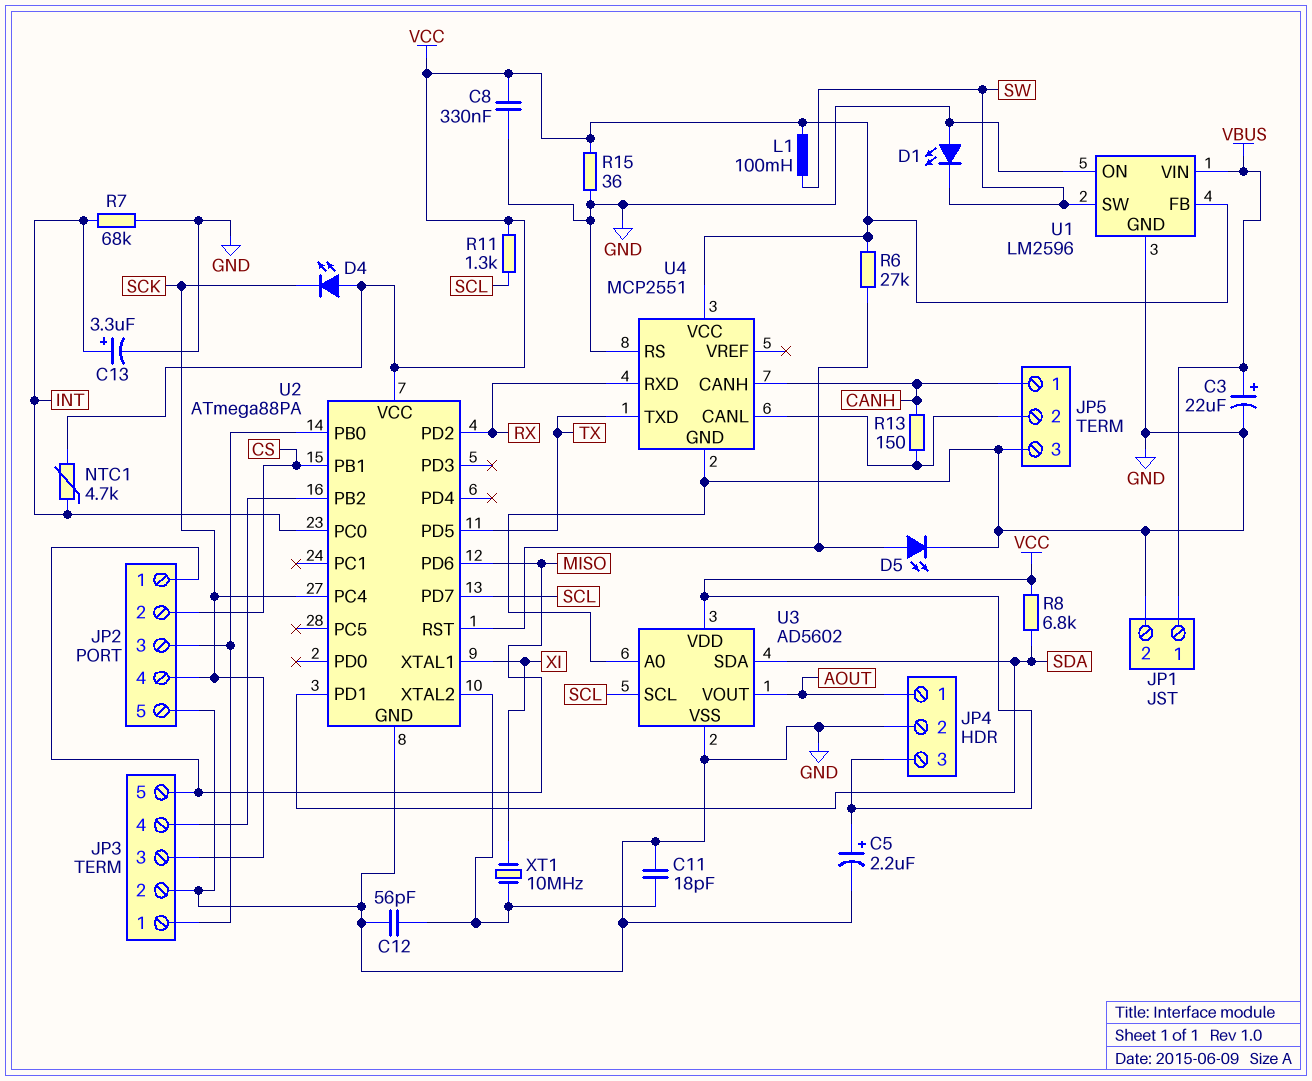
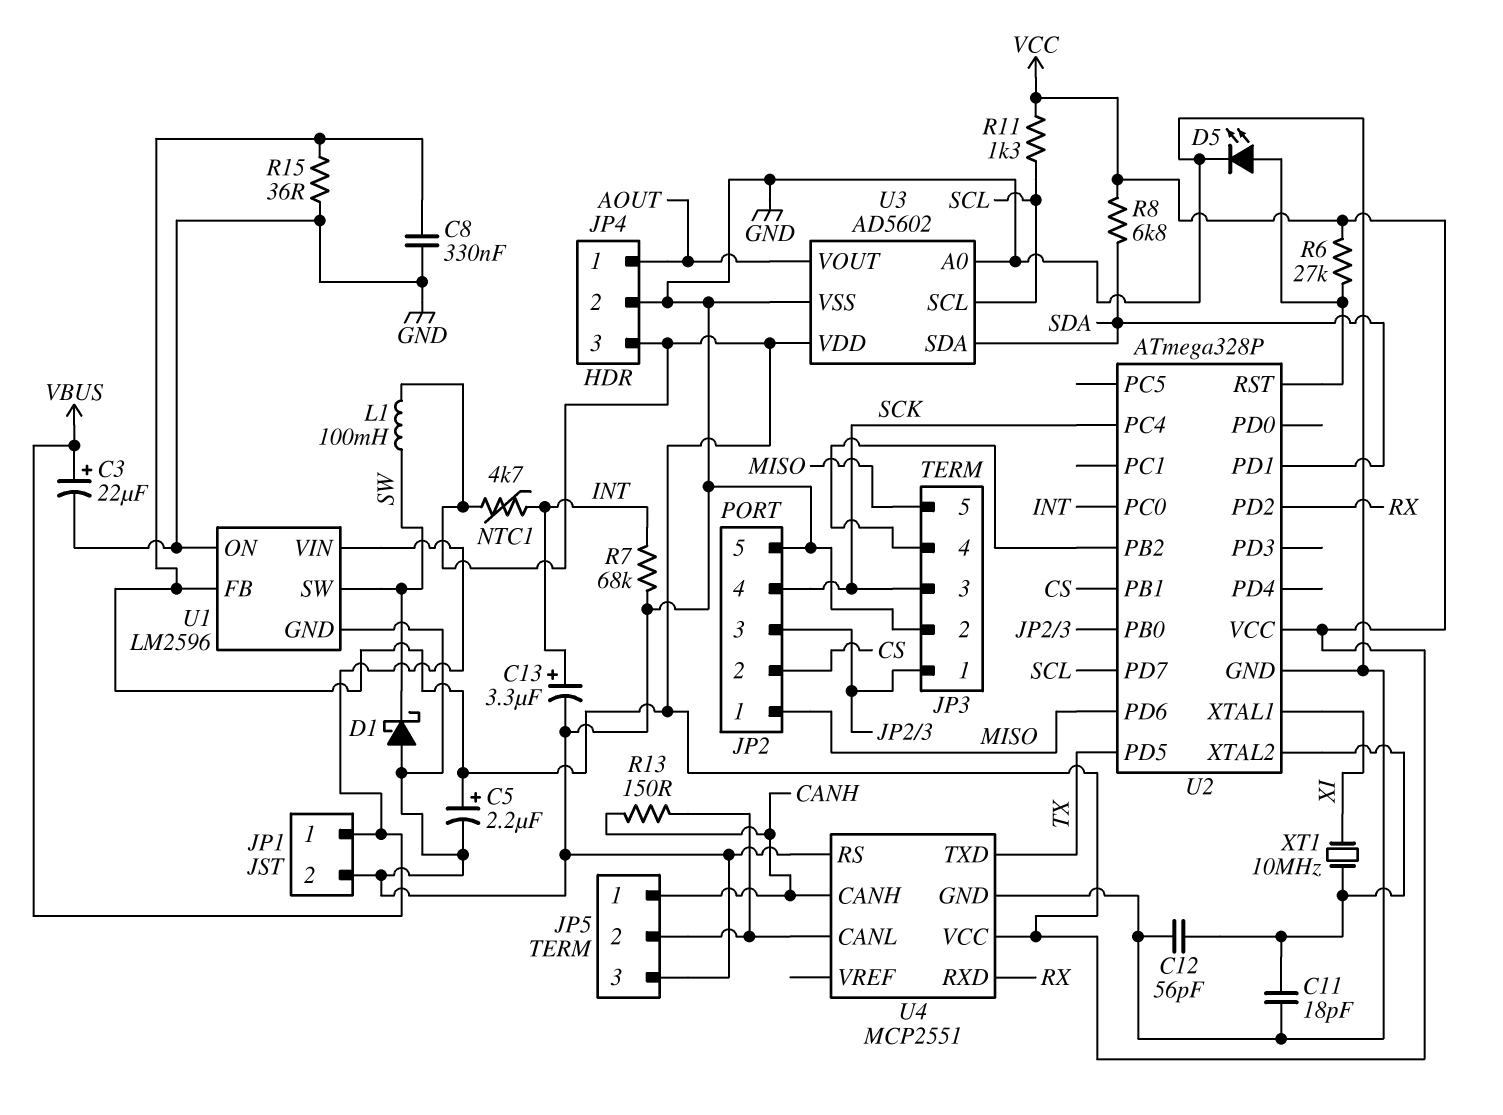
D1: LED (A GND, K SW) -> schottky (A GND, K SW)
D4: LED (A VCC, K SCK) -> none
U2: ATmega88PA -> ATmega328P

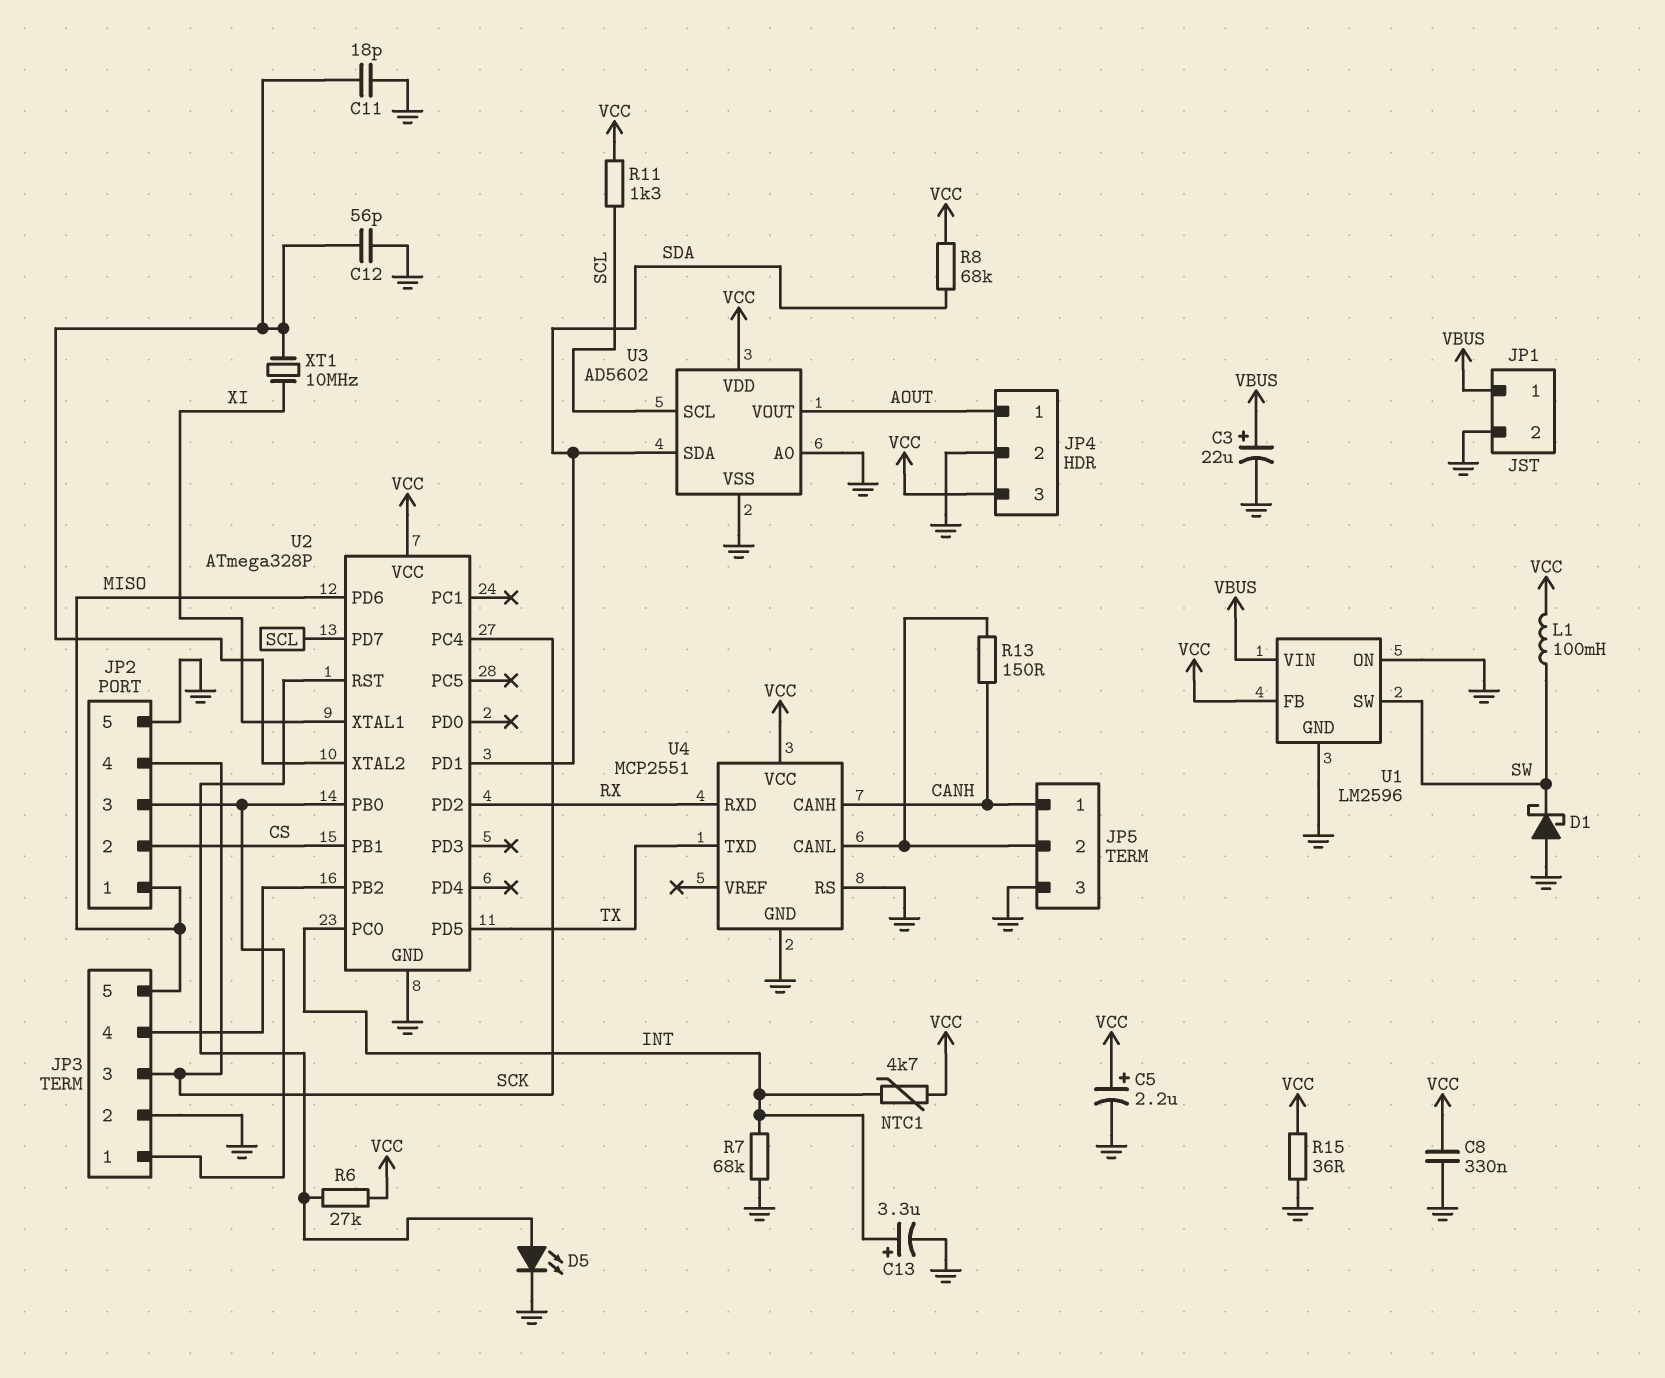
R8: 6.8k (SDA, VCC) -> 68k (SDA, VCC)

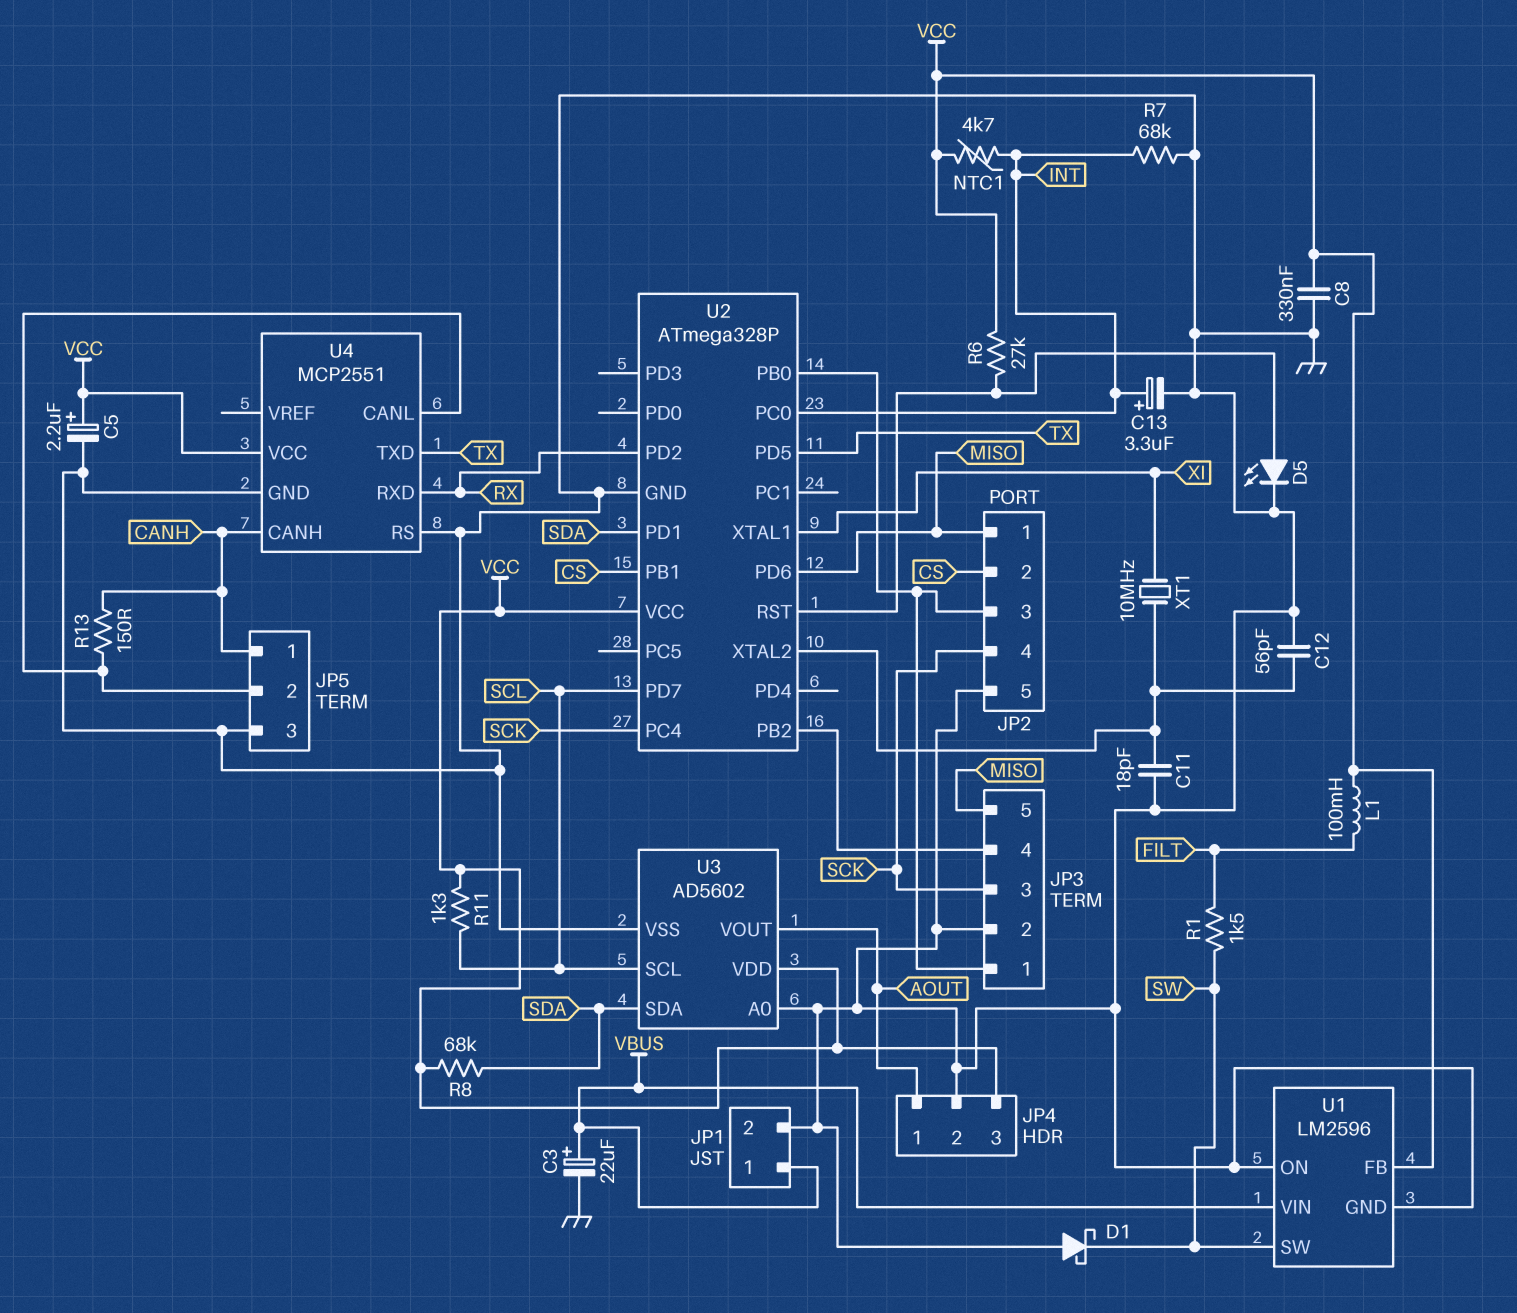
L1: 100mH (SW, VCC) -> 100mH (FILT, VCC)
R1: none -> 1.5k (FILT, SW)
R15: 36 (GND, VCC) -> none

